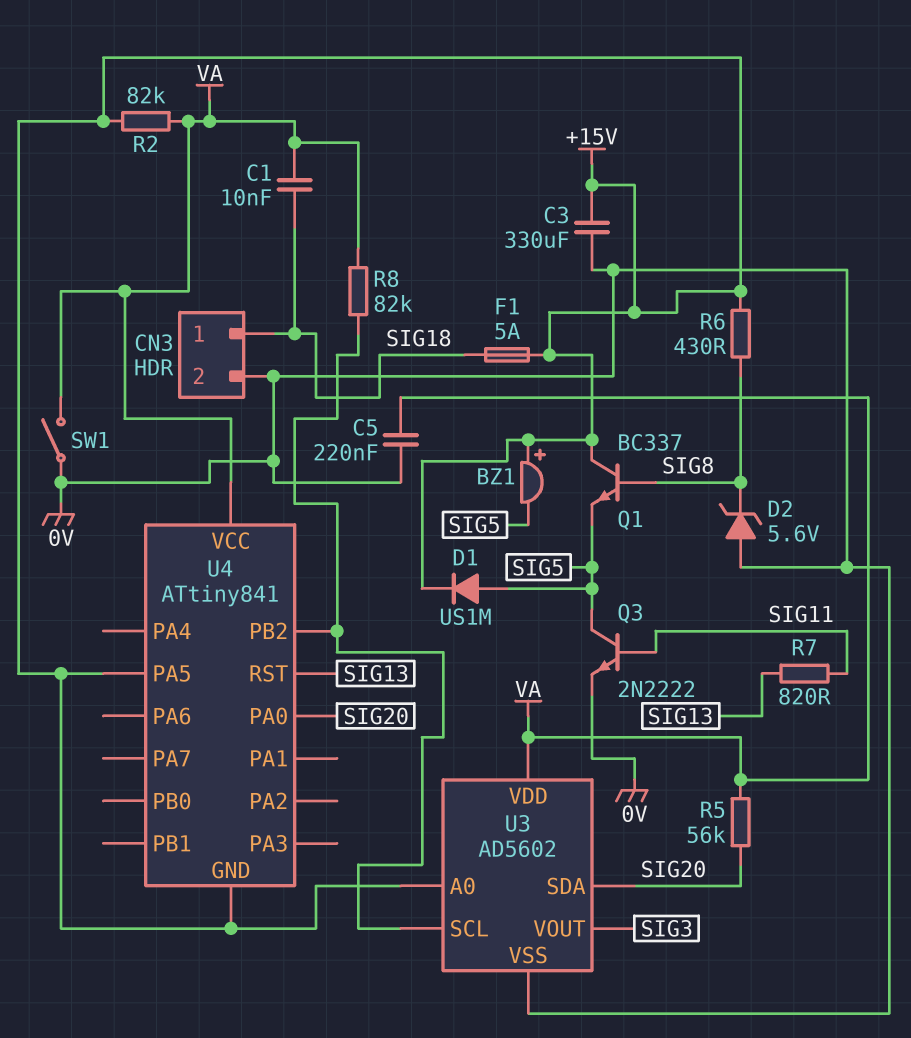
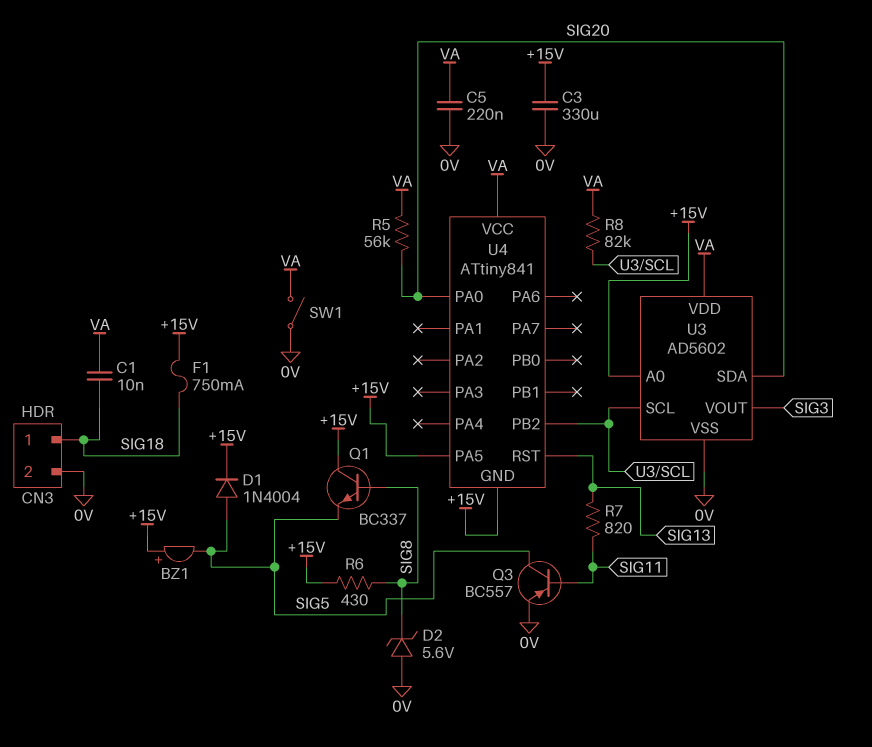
D1: diode US1M (A SIG5, K +15V) -> diode 1N4004 (A SIG5, K +15V)
F1: 5A (+15V, SIG18) -> 750mA (+15V, SIG18)
Q3: NPN 2N2222 (B SIG11, C SIG5, E 0V) -> PNP BC557 (B SIG11, C SIG5, E 0V)
R2: 82k (+15V, VA) -> none

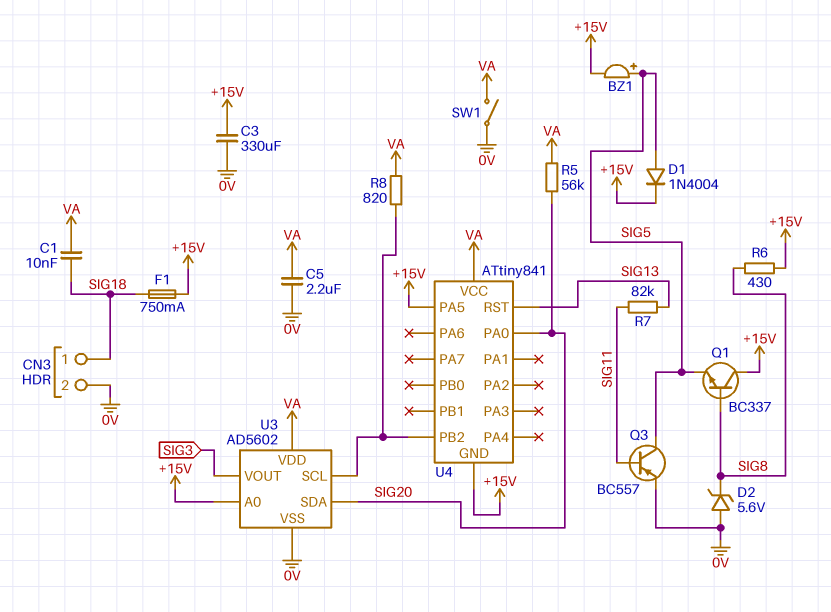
BZ1: buzzer (plus +15V, minus SIG5) -> buzzer (plus SIG5, minus +15V)
C5: 220nF (0V, VA) -> 2.2uF (0V, VA)
R7: 820 (SIG11, SIG13) -> 82k (SIG11, SIG13)
R8: 82k (U3/SCL, VA) -> 820 (U3/SCL, VA)

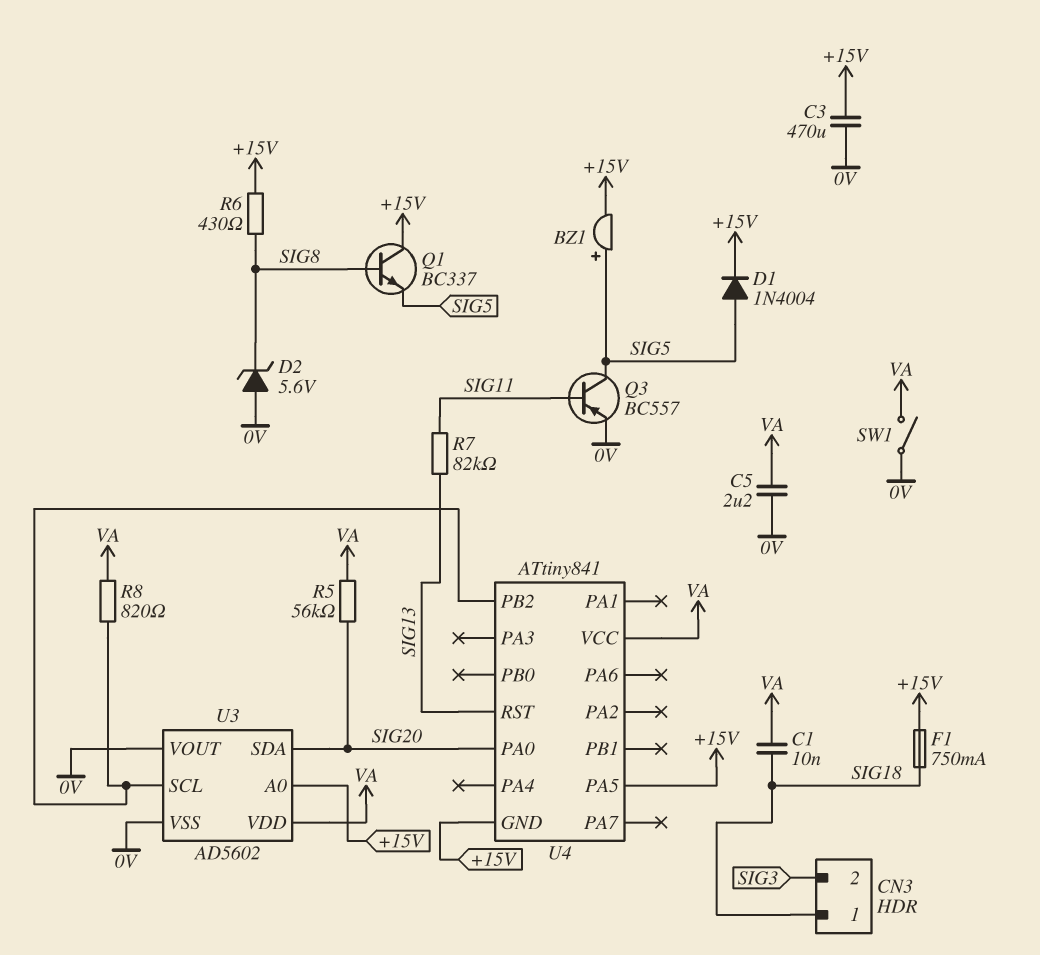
C3: 330uF (+15V, 0V) -> 470uF (+15V, 0V)
CN3 pin 2: 0V -> SIG3
U3 pin VOUT: SIG3 -> 0V

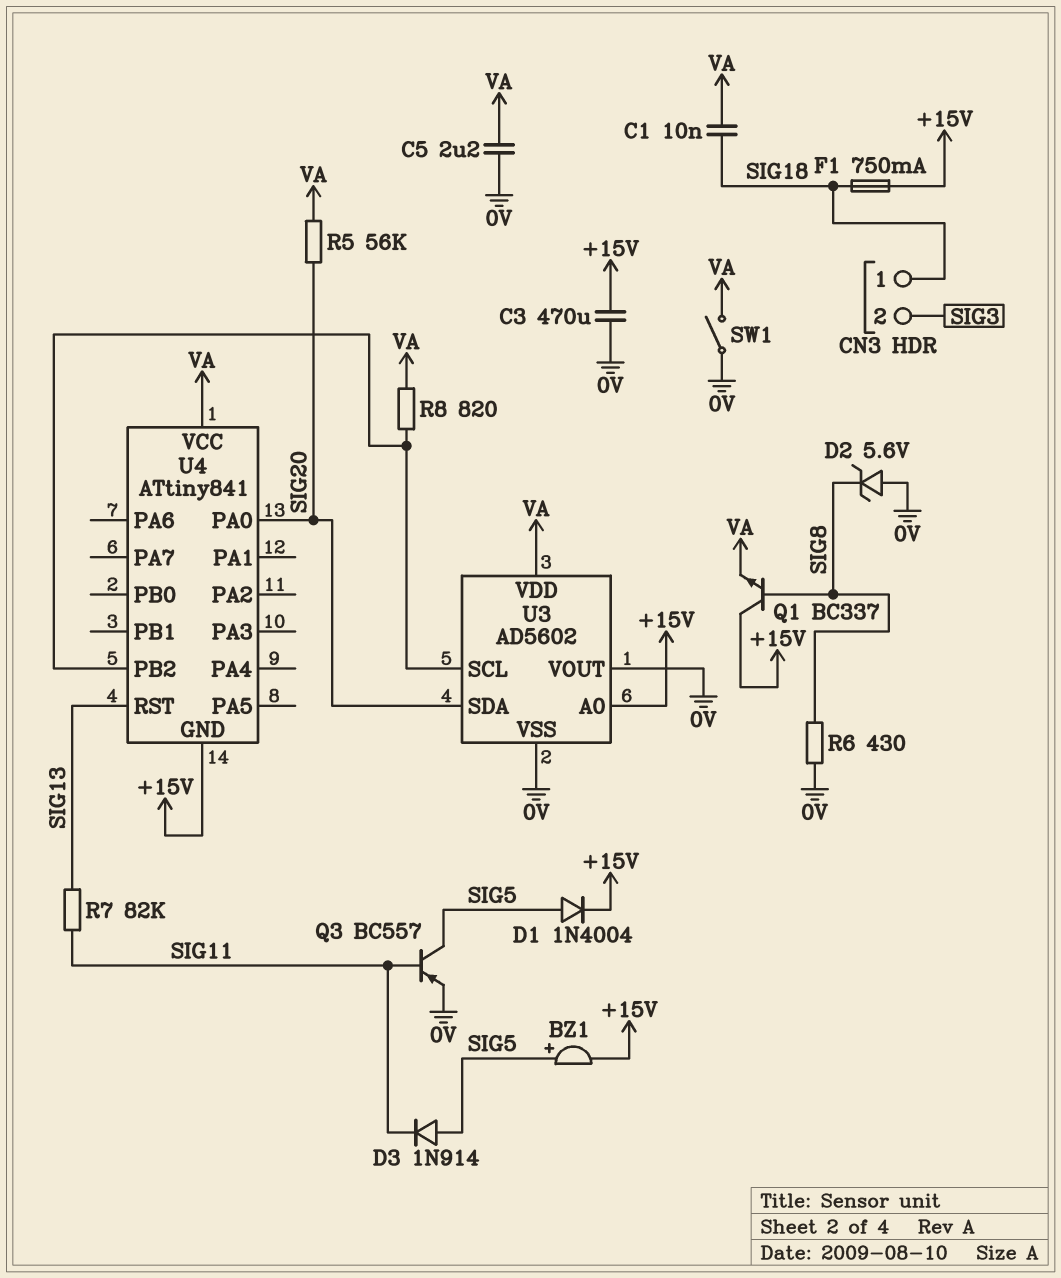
D3: none -> diode 1N914 (A SIG5, K SIG11)
Q1: NPN BC337 (B SIG8, C +15V, E SIG5) -> NPN BC337 (B SIG8, C +15V, E VA)
R6: 430 (+15V, SIG8) -> 430 (0V, SIG8)
U4 pin PA5: +15V -> none

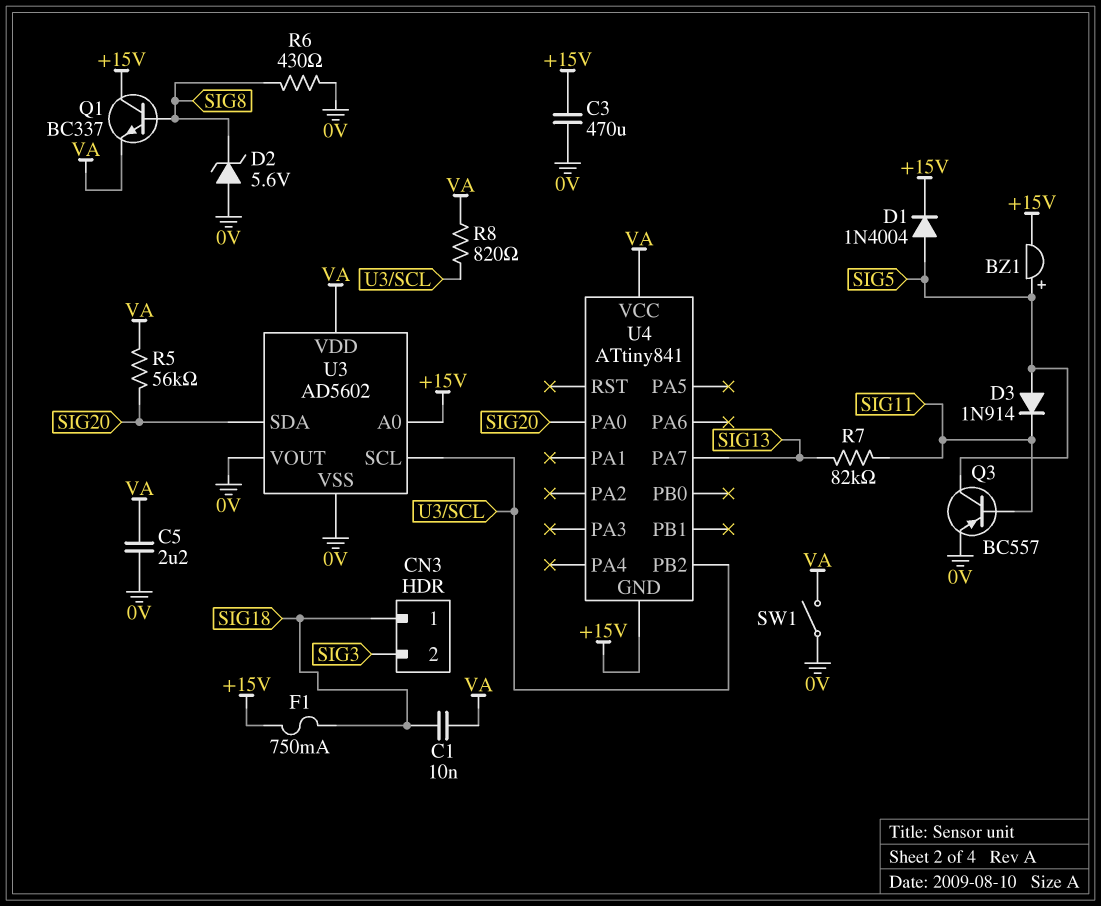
U4 pin PA7: none -> SIG13
U4 pin RST: SIG13 -> none

